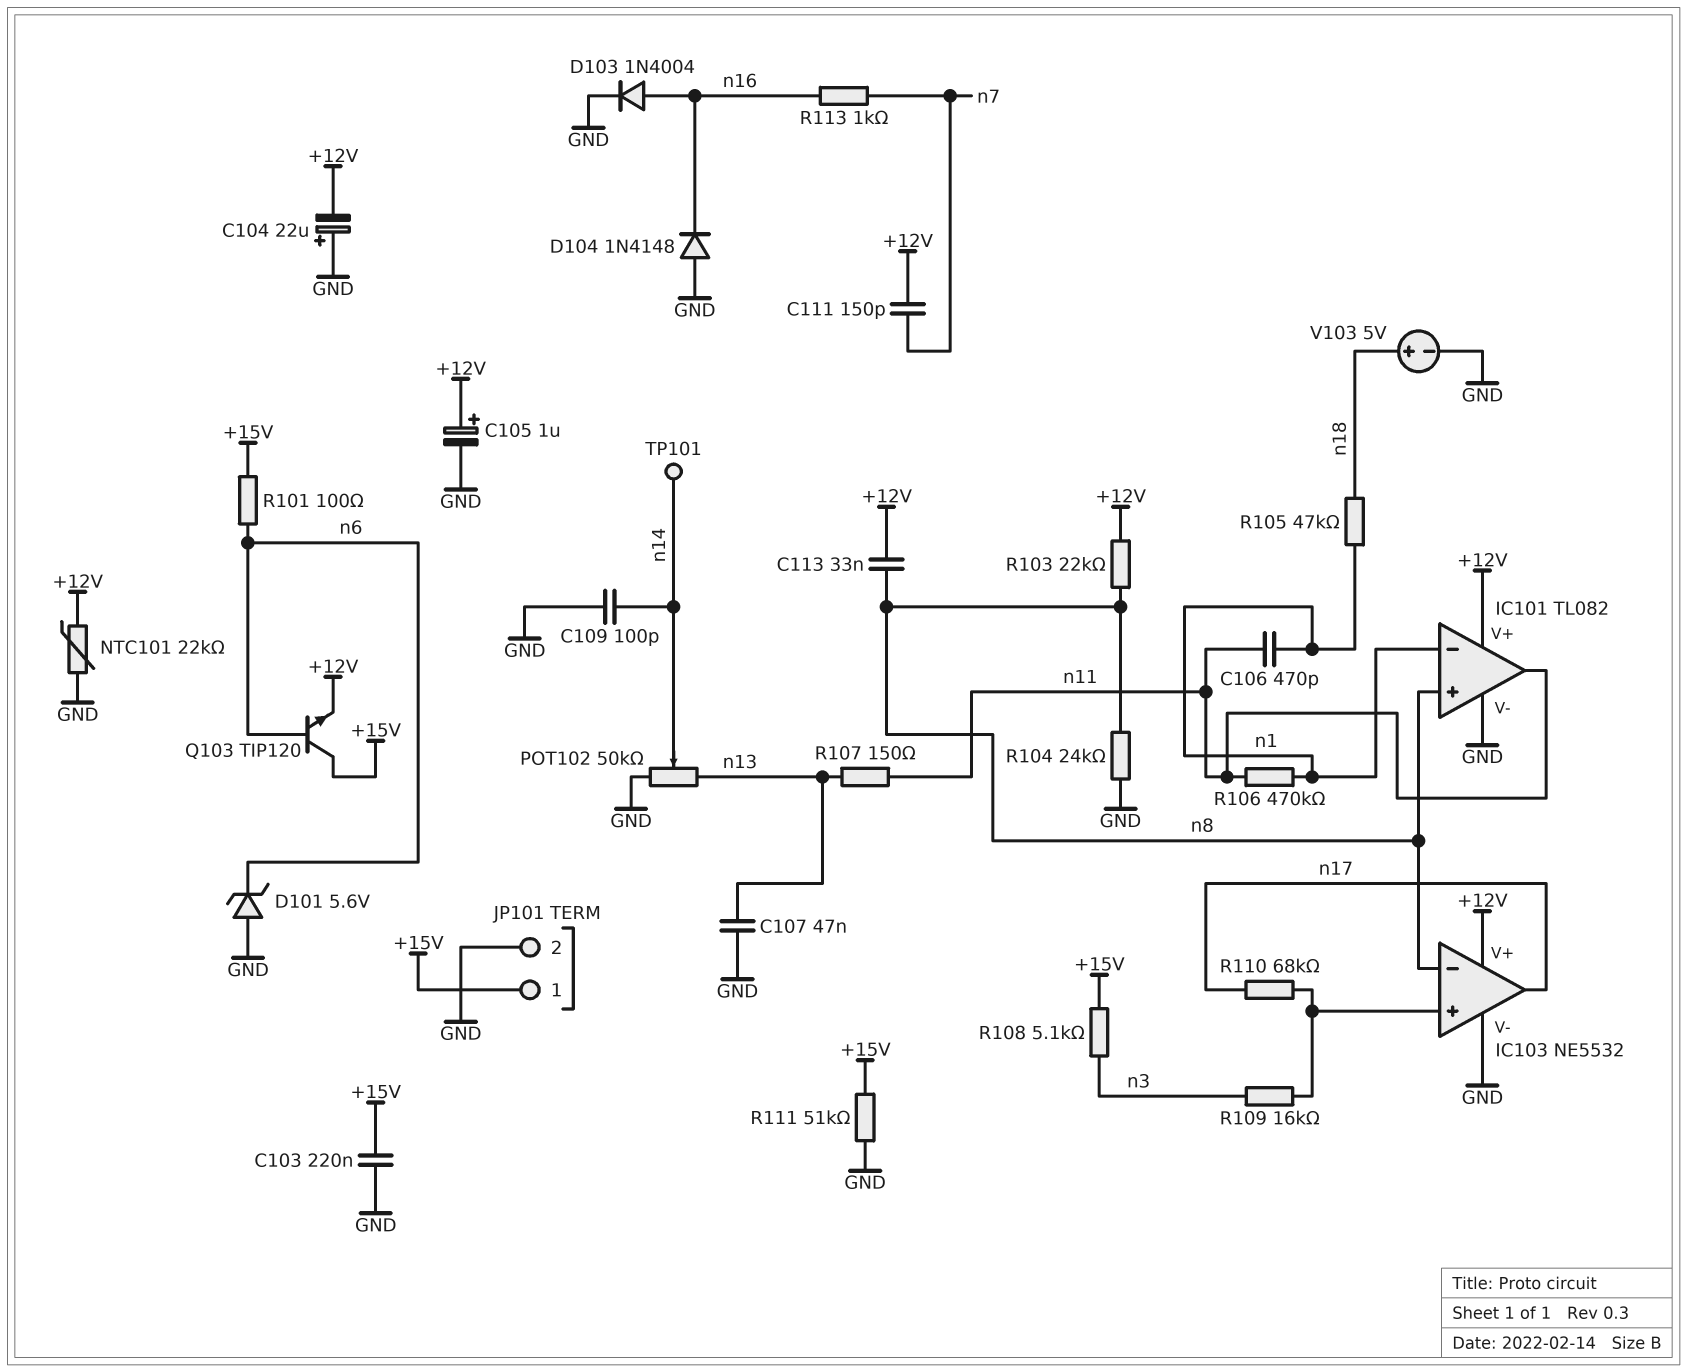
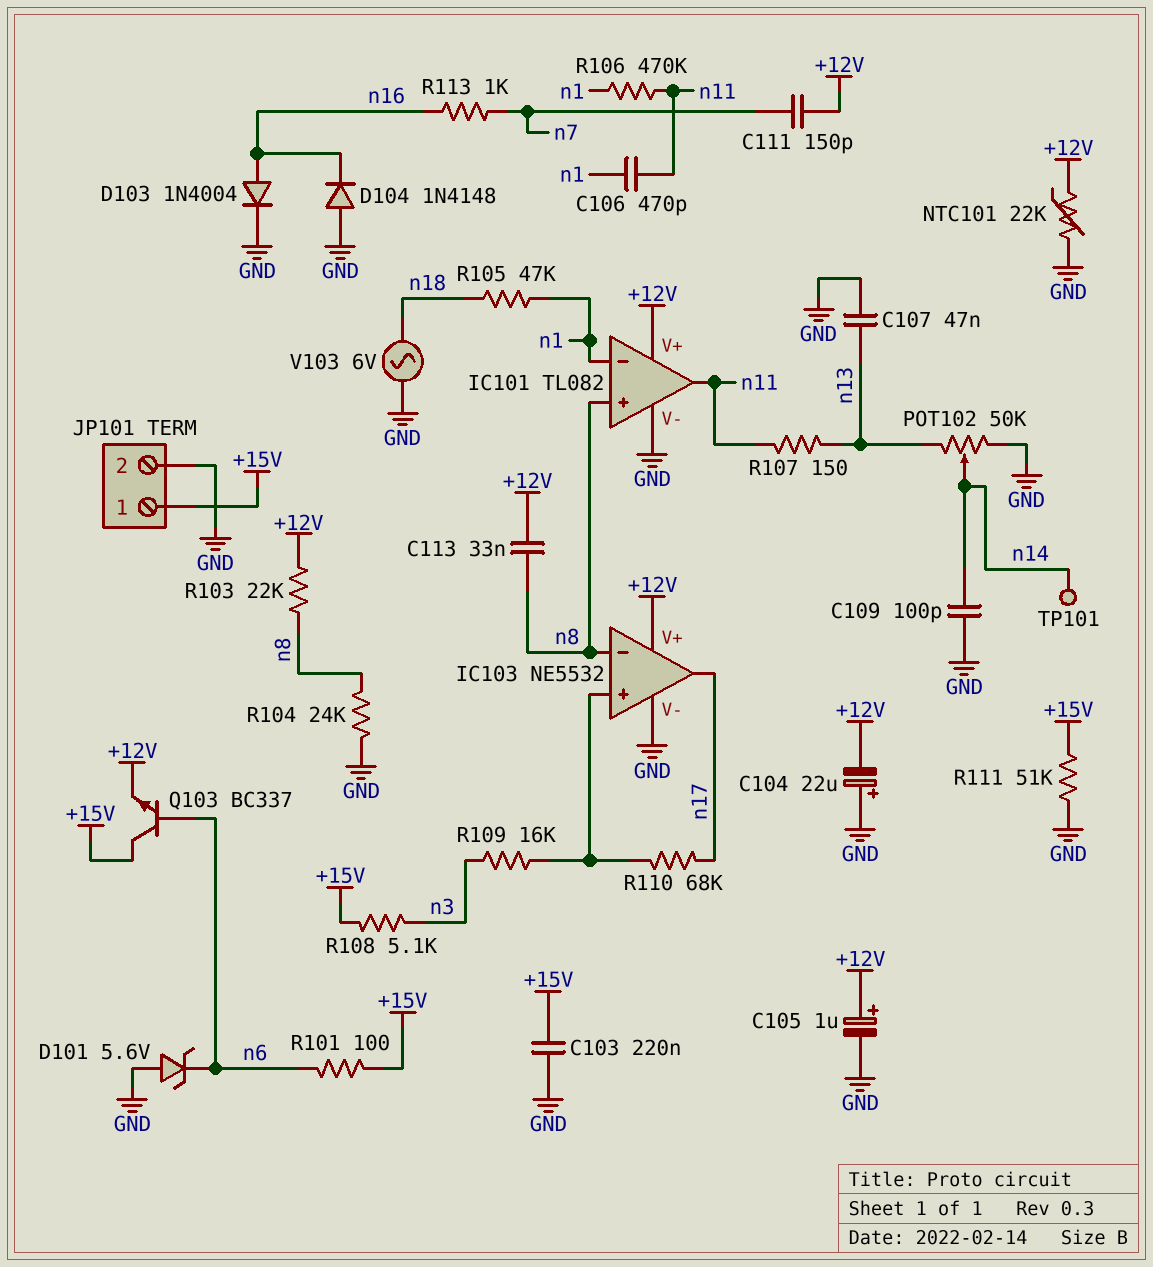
Q103: NPN TIP120 (B n6, C +15V, E +12V) -> NPN BC337 (B n6, C +15V, E +12V)
V103: 5V (plus n18, minus GND) -> AC 6V (GND, n18)

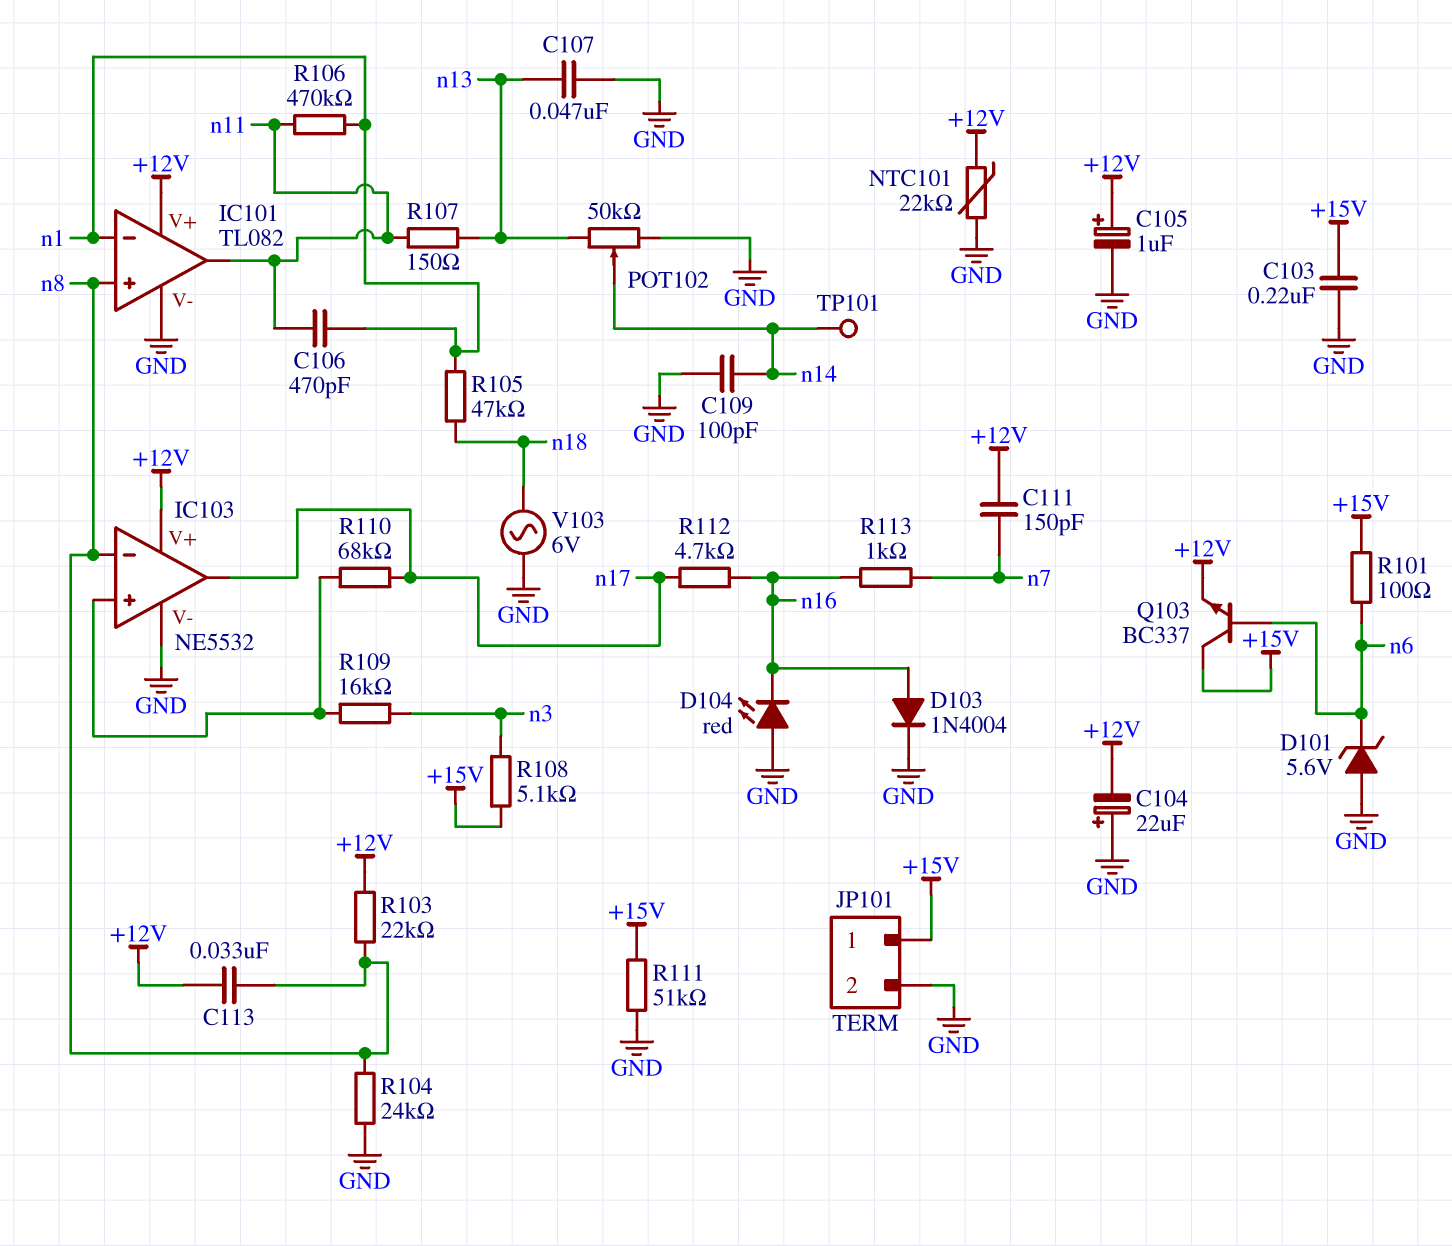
D104: diode 1N4148 (A GND, K n16) -> LED red (A GND, K n16)
R112: none -> 4.7k (n16, n17)

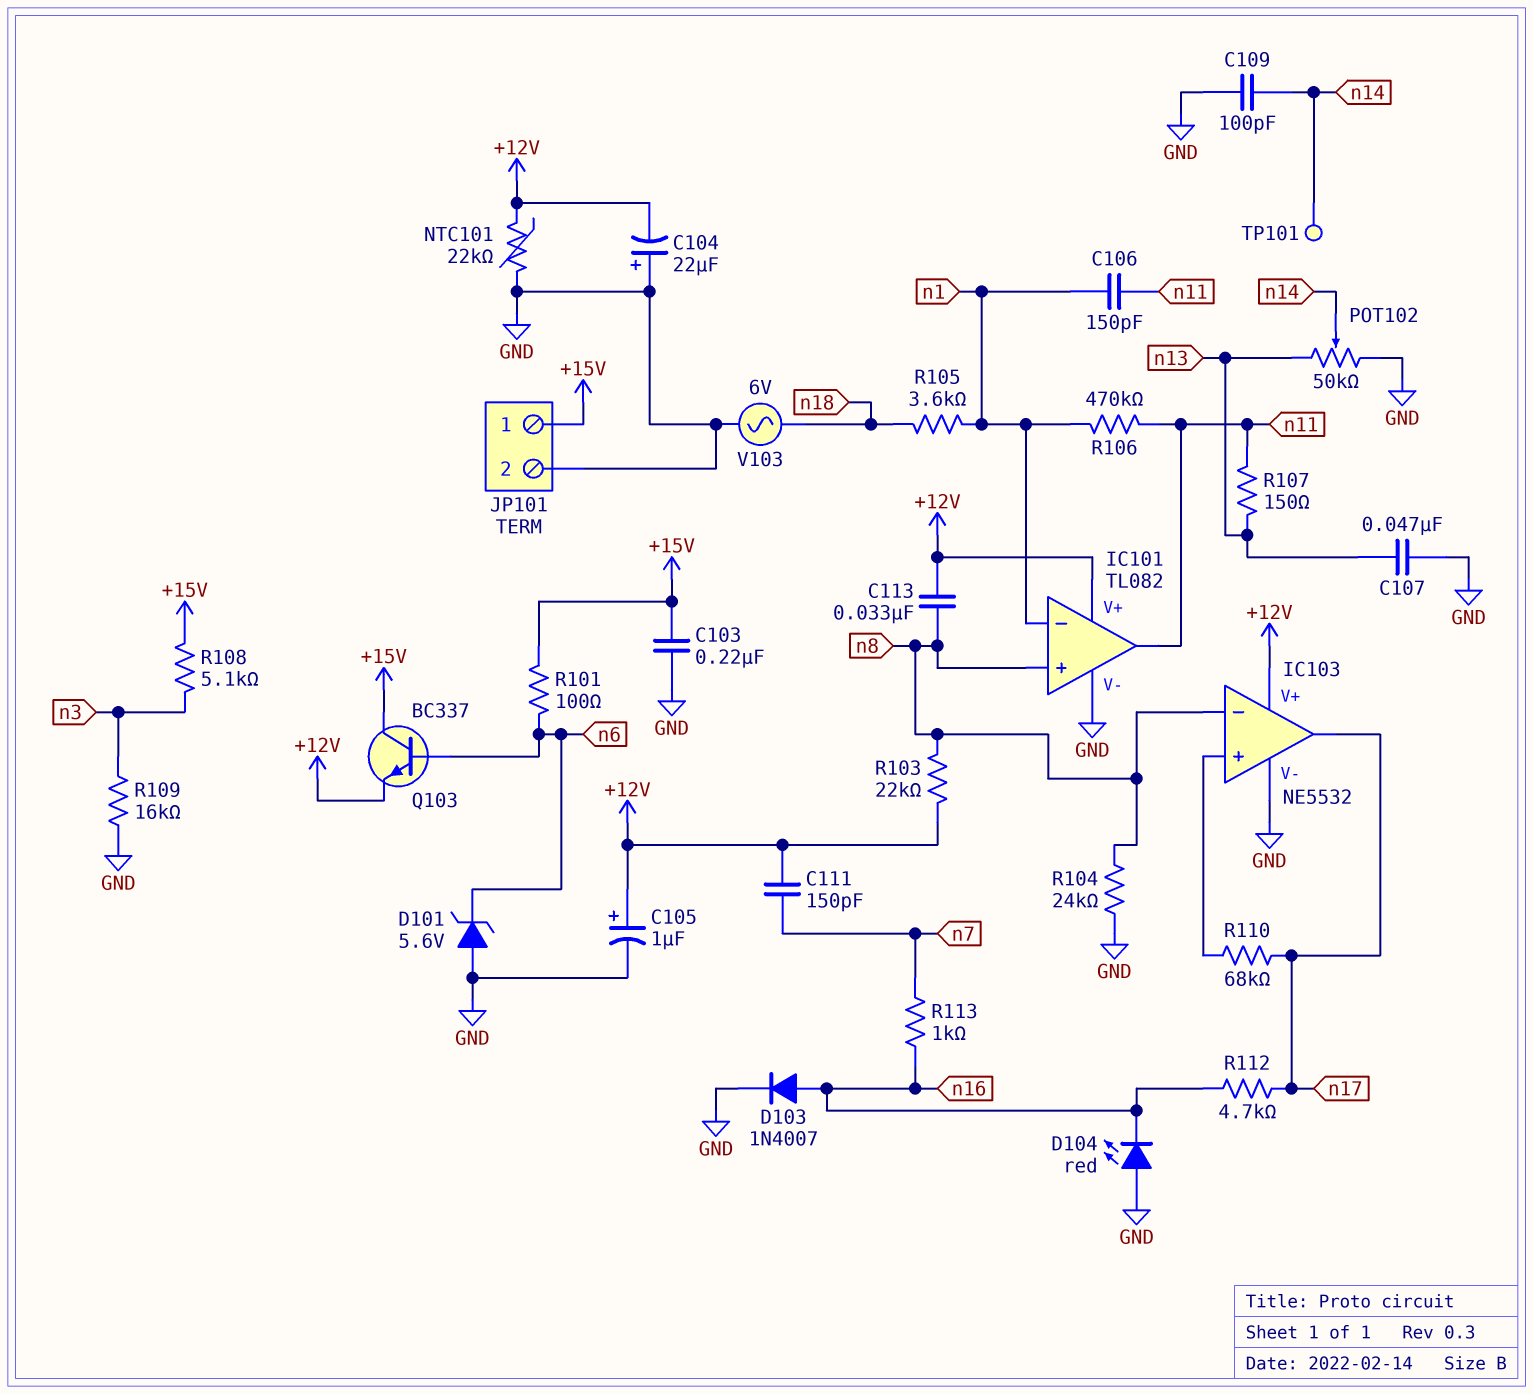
C106: 470pF (n1, n11) -> 150pF (n1, n11)
D103: diode 1N4004 (A n16, K GND) -> diode 1N4007 (A n16, K GND)
R105: 47k (n1, n18) -> 3.6k (n1, n18)
R109: 16k (IC103/in+, n3) -> 16k (GND, n3)
R111: 51k (+15V, GND) -> none

